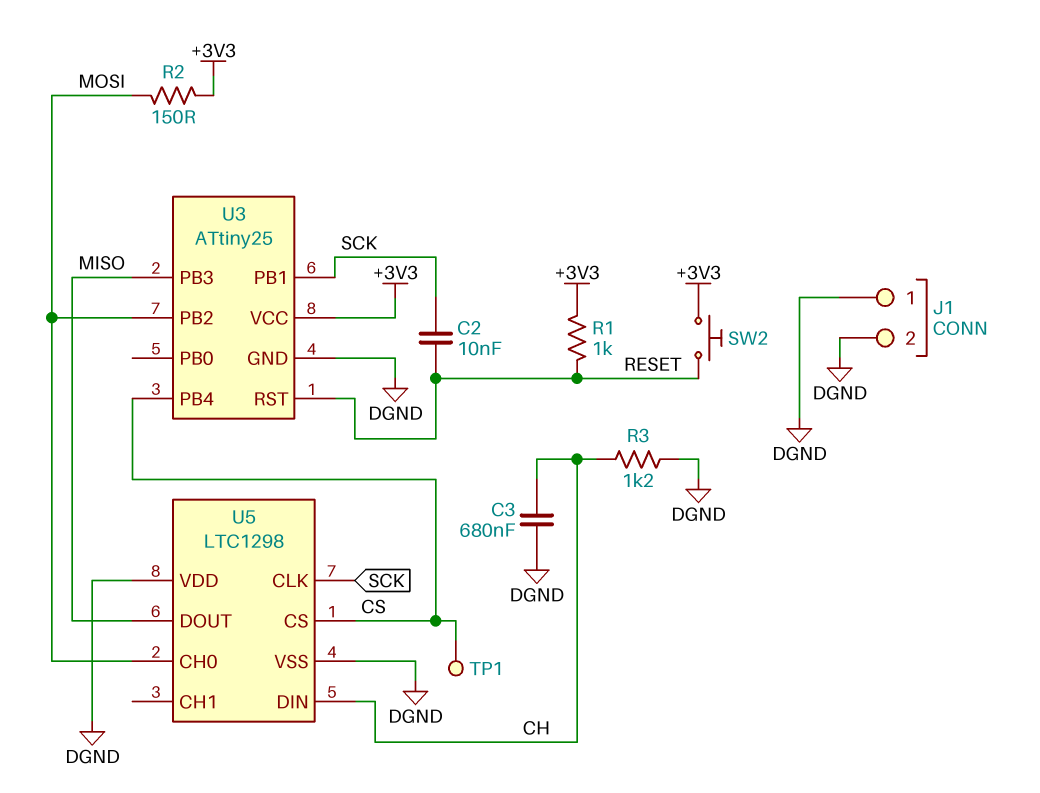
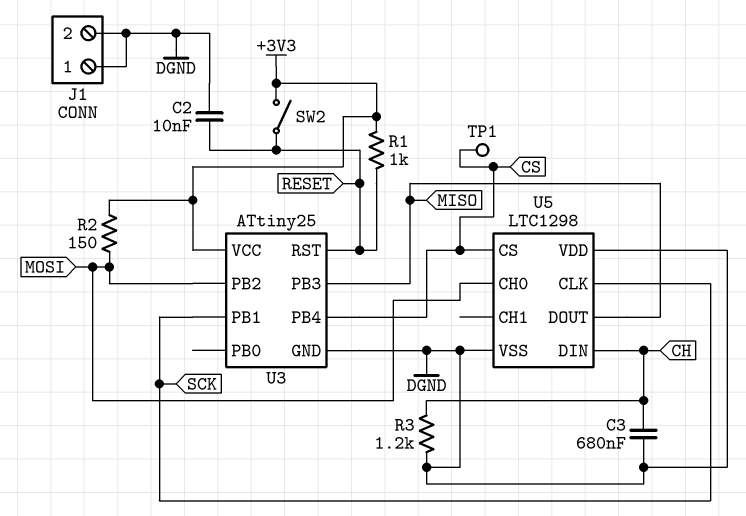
C2: 10nF (RESET, SCK) -> 10nF (DGND, RESET)
SW2: button (+3V3, RESET) -> switch (+3V3, RESET)

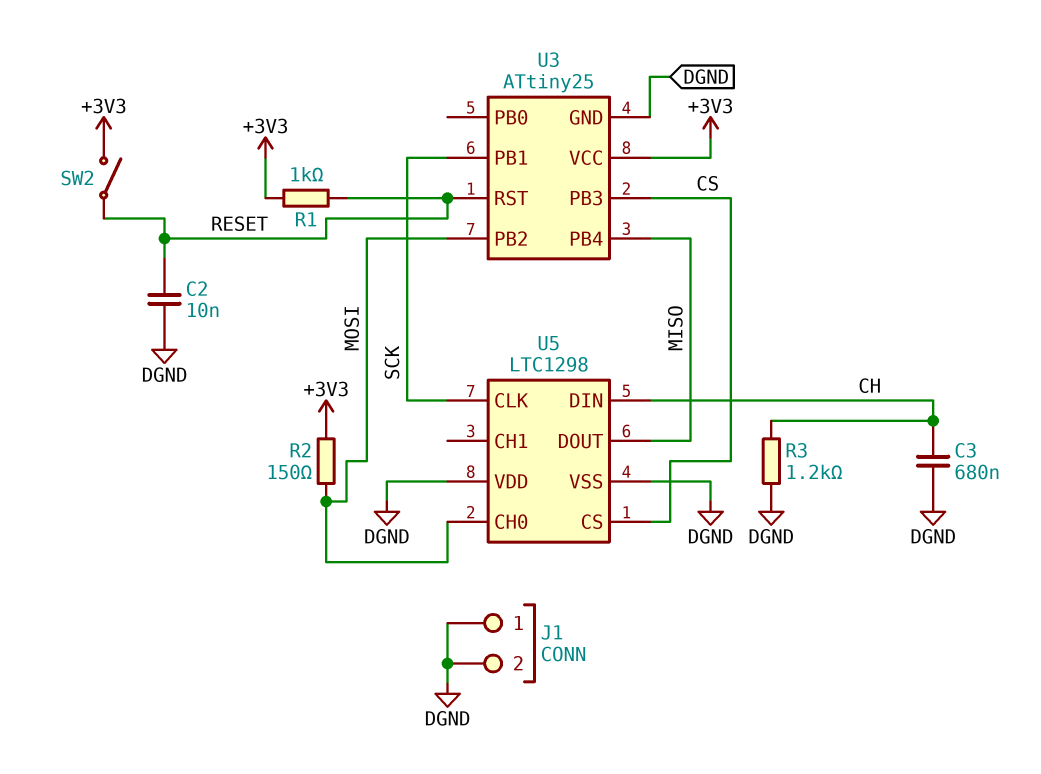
TP1: test point (CS) -> none
U3 pin PB3: MISO -> CS
U3 pin PB4: CS -> MISO

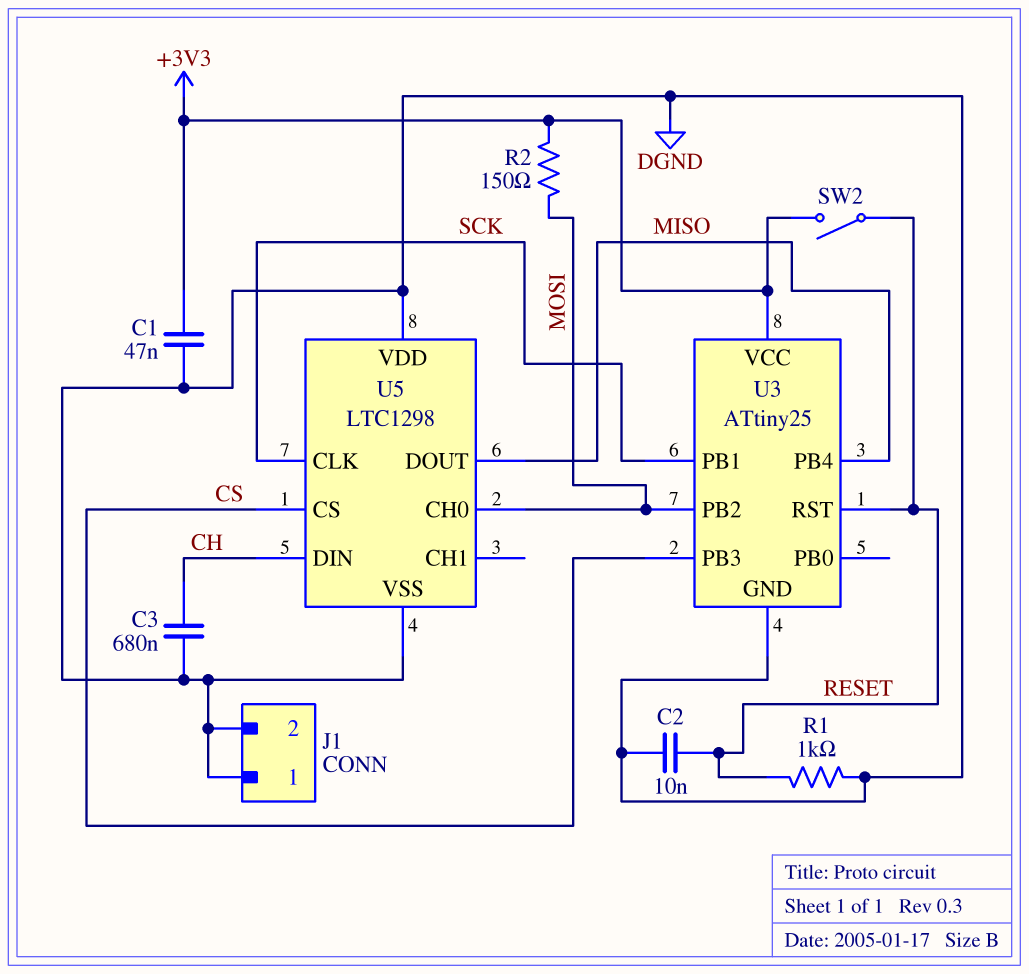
C1: none -> 47nF (+3V3, DGND)
R1: 1k (+3V3, RESET) -> 1k (DGND, RESET)
R3: 1.2k (CH, DGND) -> none

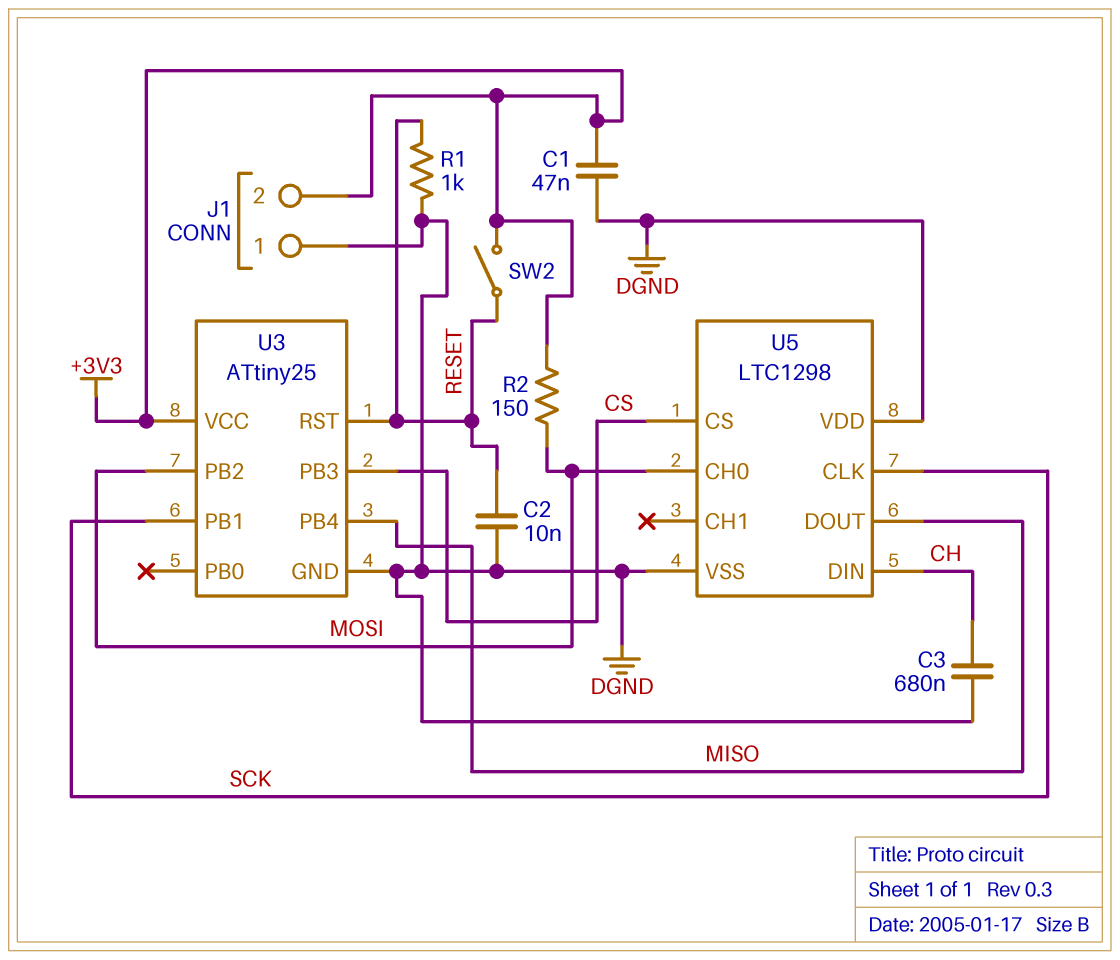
J1 pin 2: DGND -> +3V3

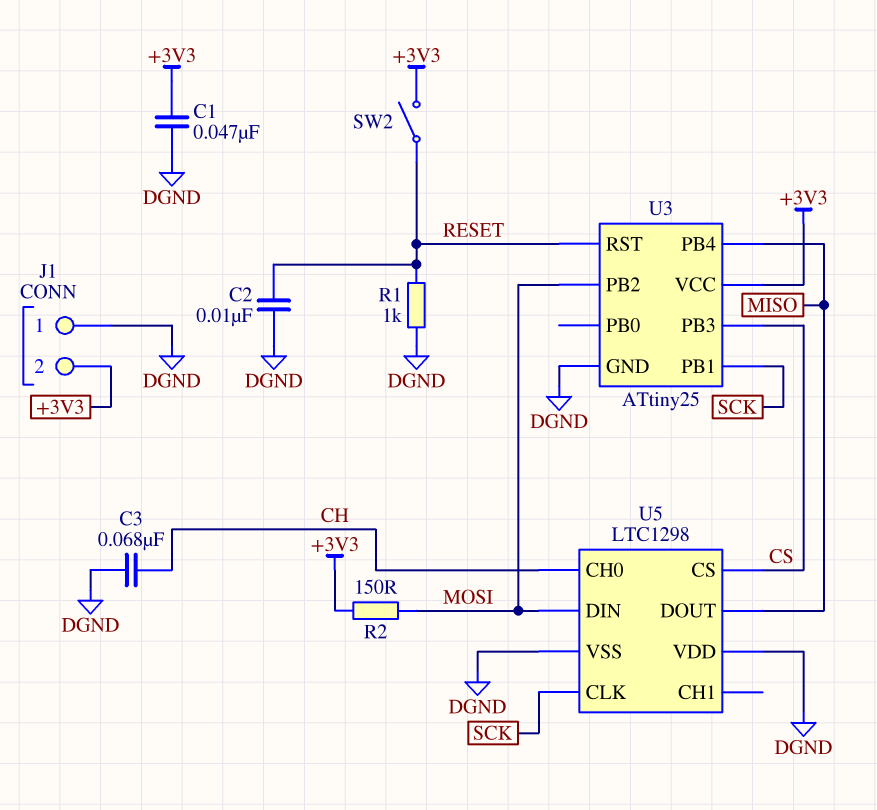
C3: 680nF (CH, DGND) -> 68nF (CH, DGND)
U5 pin CH0: MOSI -> CH
U5 pin DIN: CH -> MOSI

